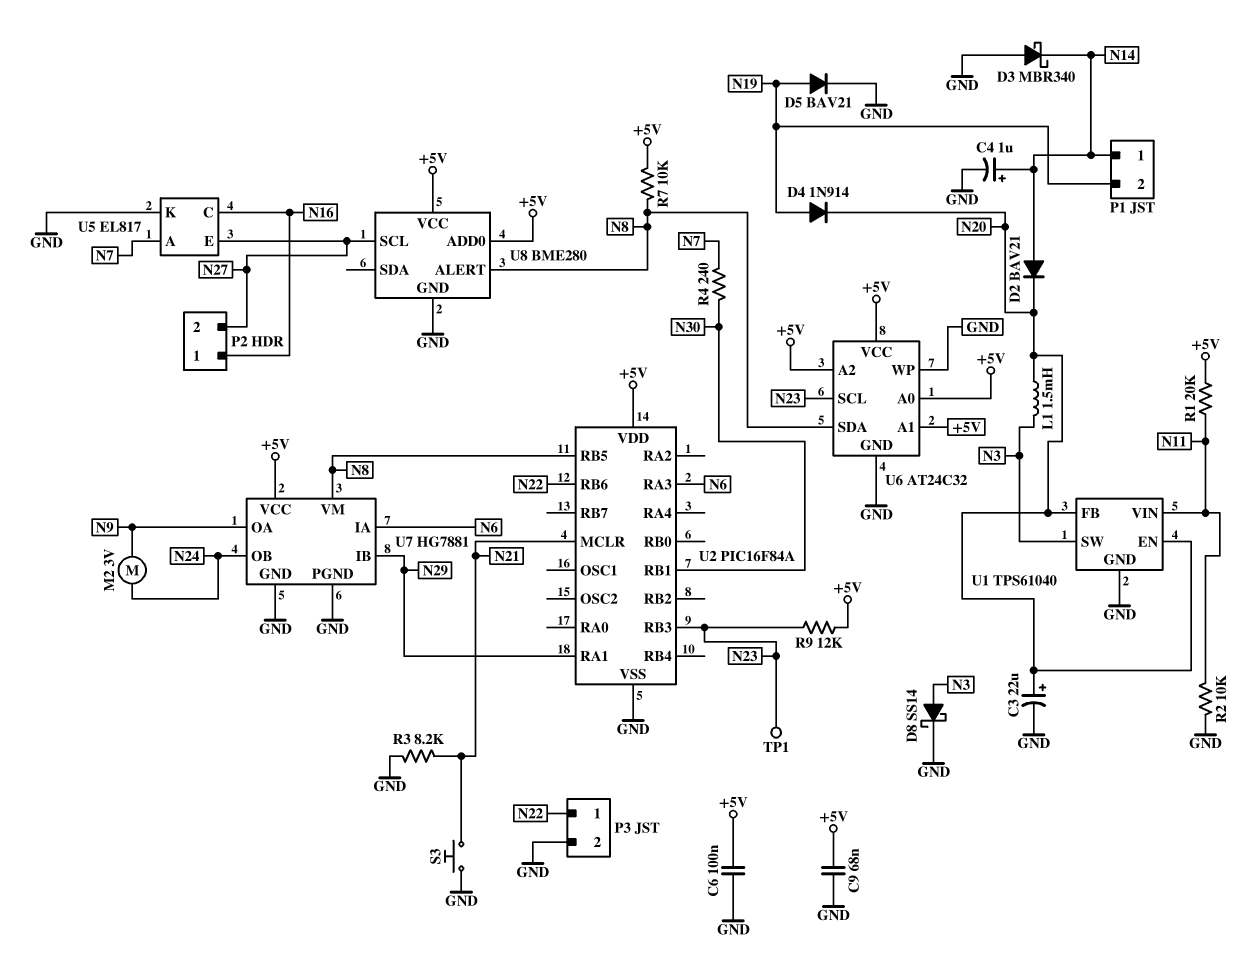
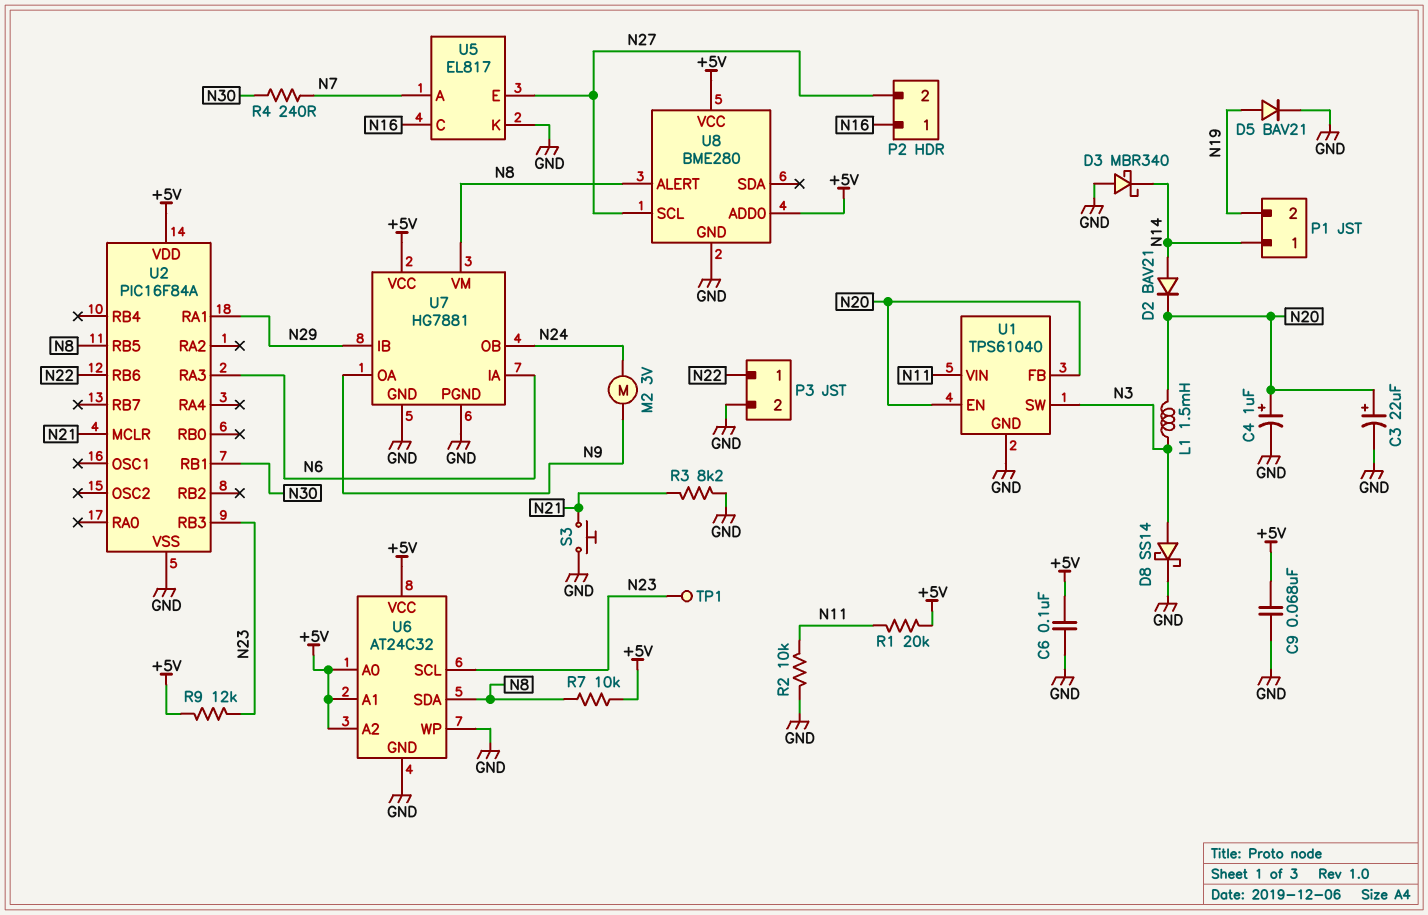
C4: 1uF (plus N14, minus GND) -> 1uF (plus N20, minus GND)
D4: diode 1N914 (A N19, K N20) -> none

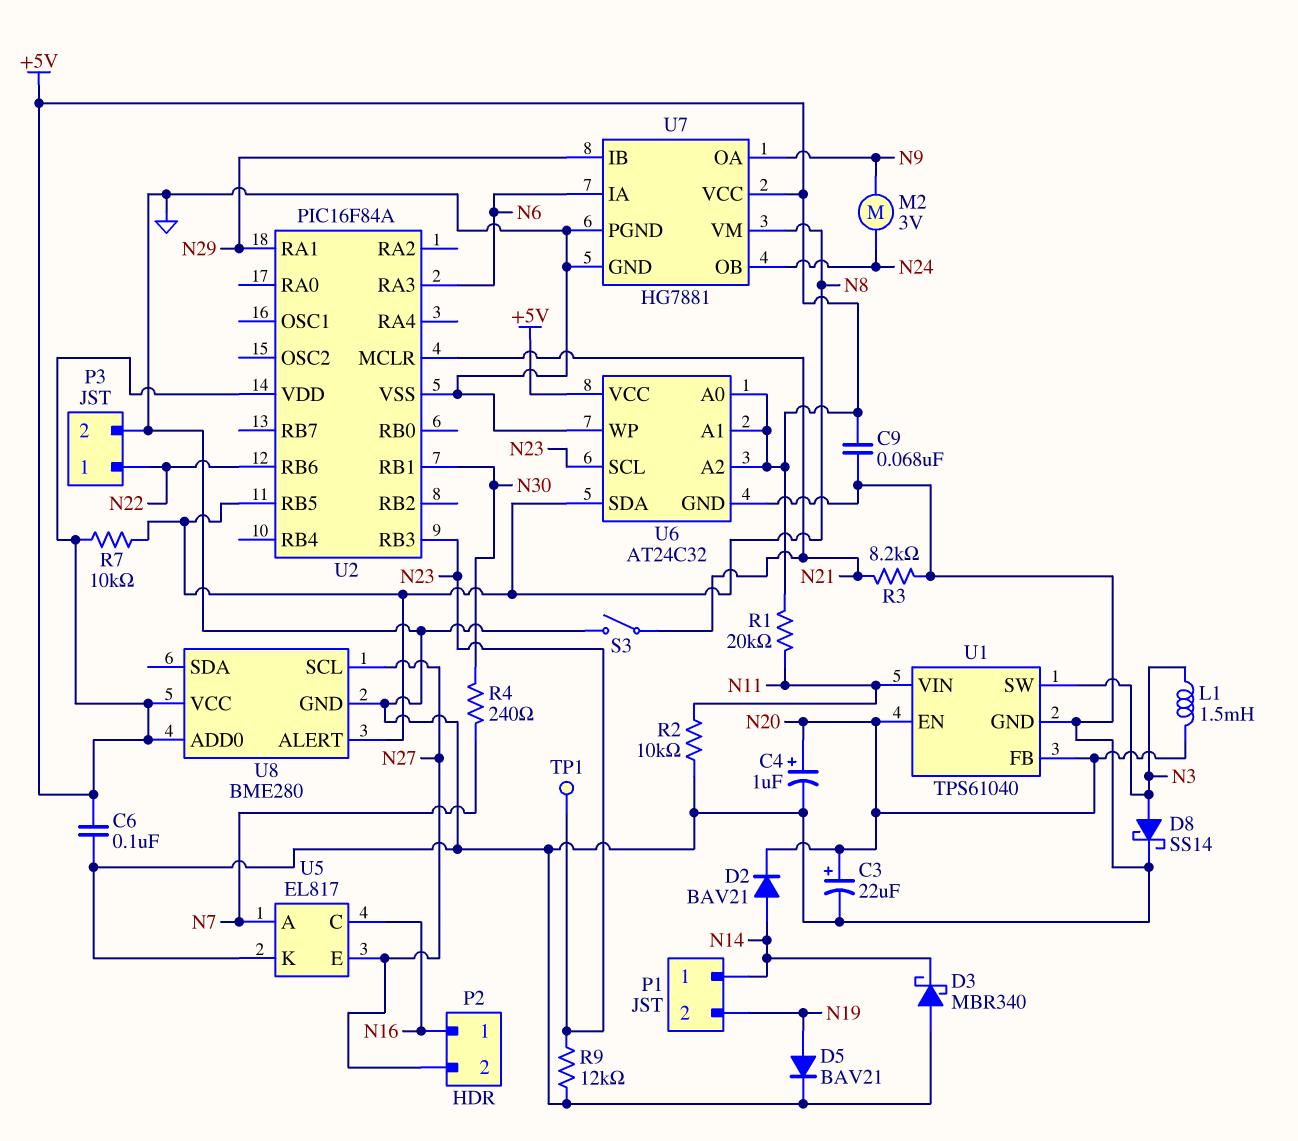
R9: 12k (+5V, N23) -> 12k (GND, N23)
S3: button (GND, N21) -> switch (GND, N21)

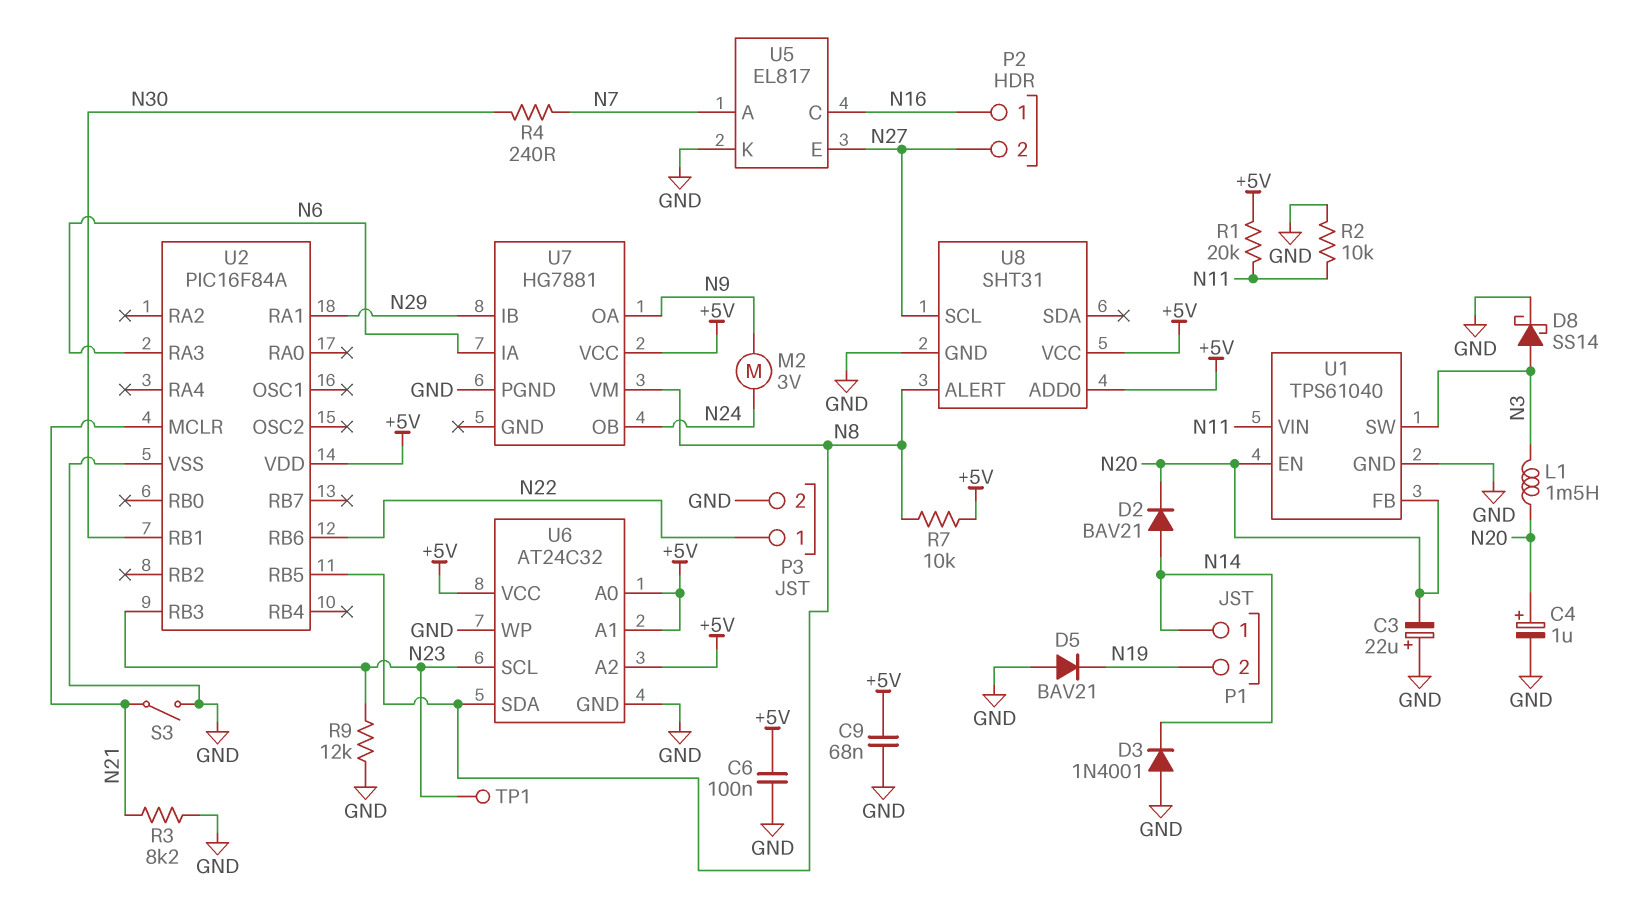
C3: 22uF (plus N20, minus GND) -> 22uF (plus GND, minus N20)
D3: schottky MBR340 (A GND, K N14) -> diode 1N4001 (A GND, K N14)
D5: diode BAV21 (A N19, K GND) -> diode BAV21 (A GND, K N19)
U7 pin GND: GND -> none
U8: BME280 -> SHT31

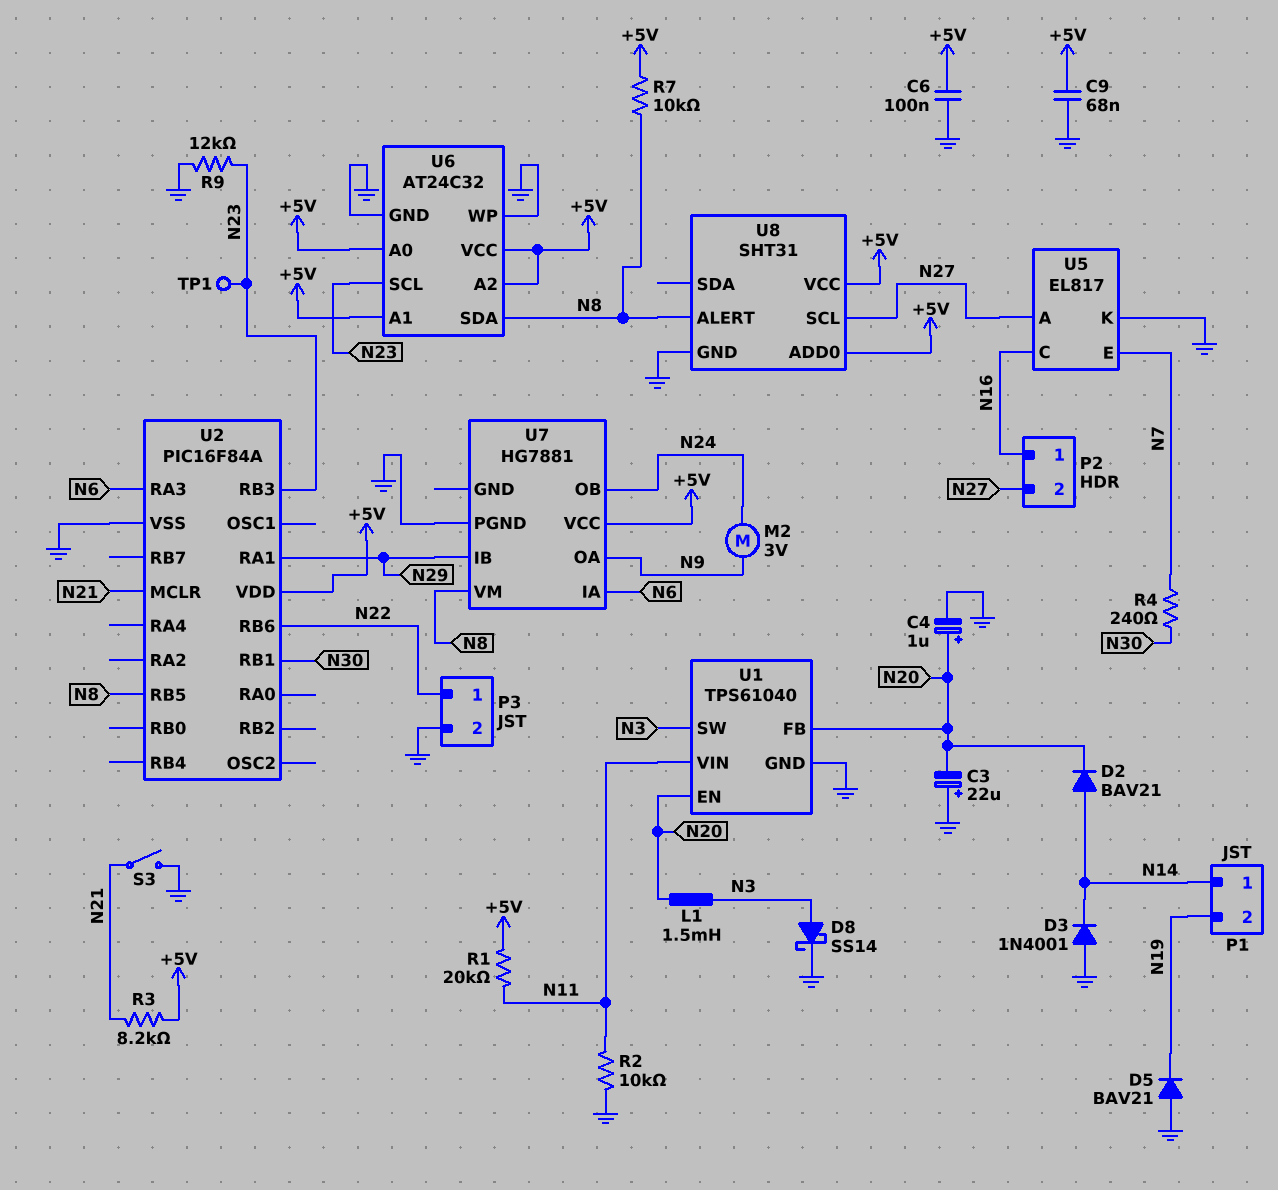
R3: 8.2k (GND, N21) -> 8.2k (+5V, N21)
U5 pin A: N7 -> N27
U5 pin E: N27 -> N7

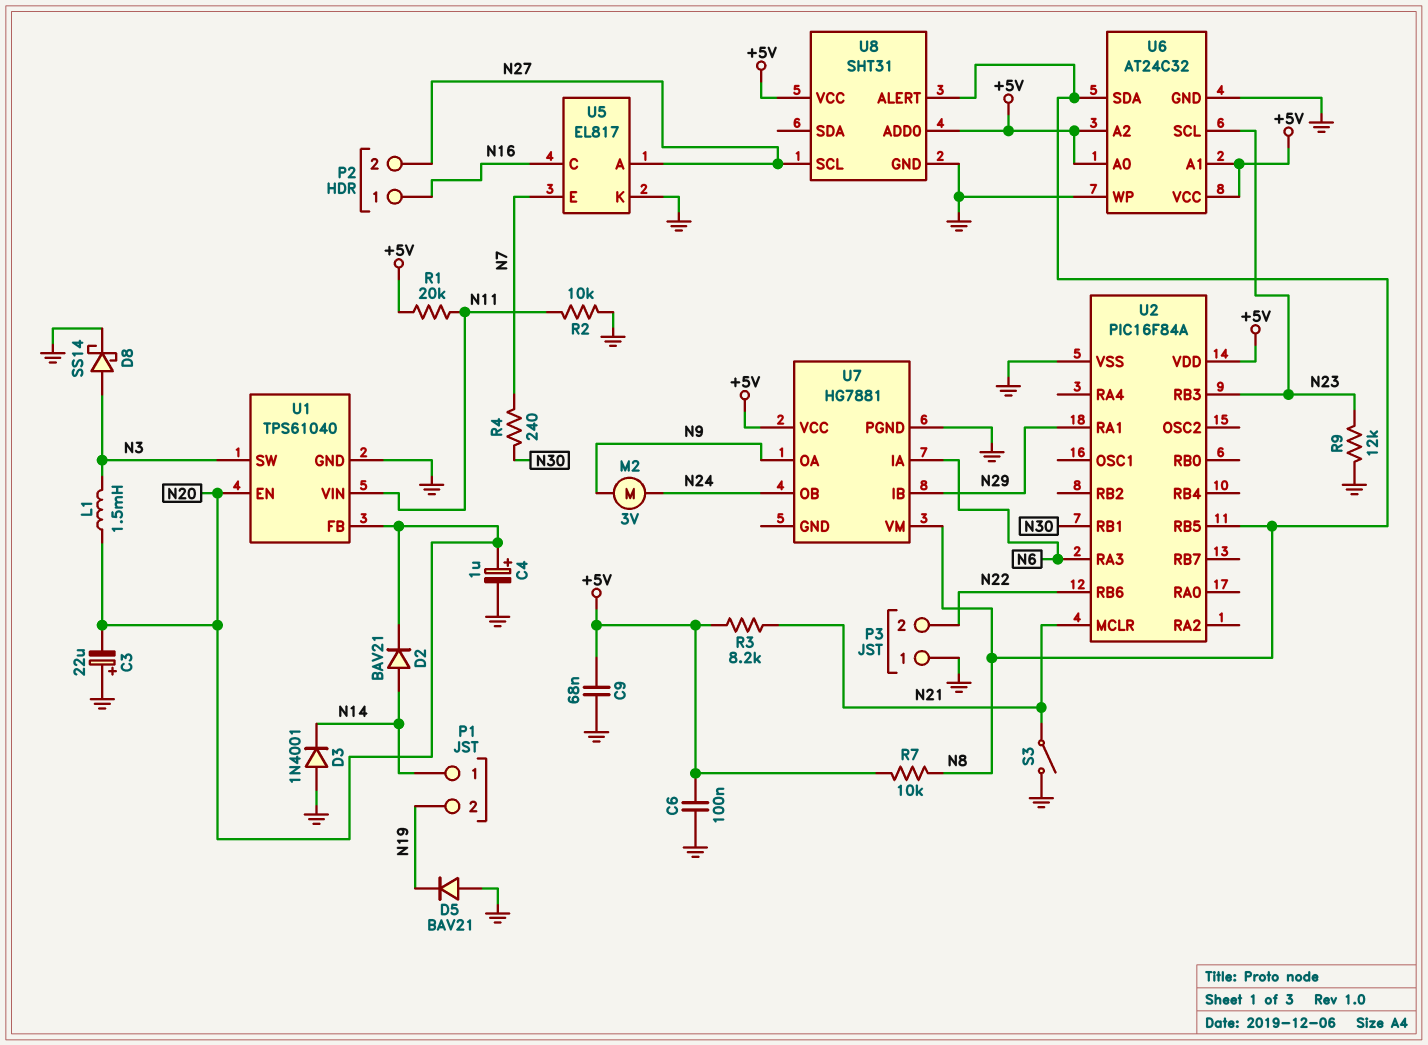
P3 pin 1: N22 -> GND
P3 pin 2: GND -> N22
TP1: test point (N23) -> none

